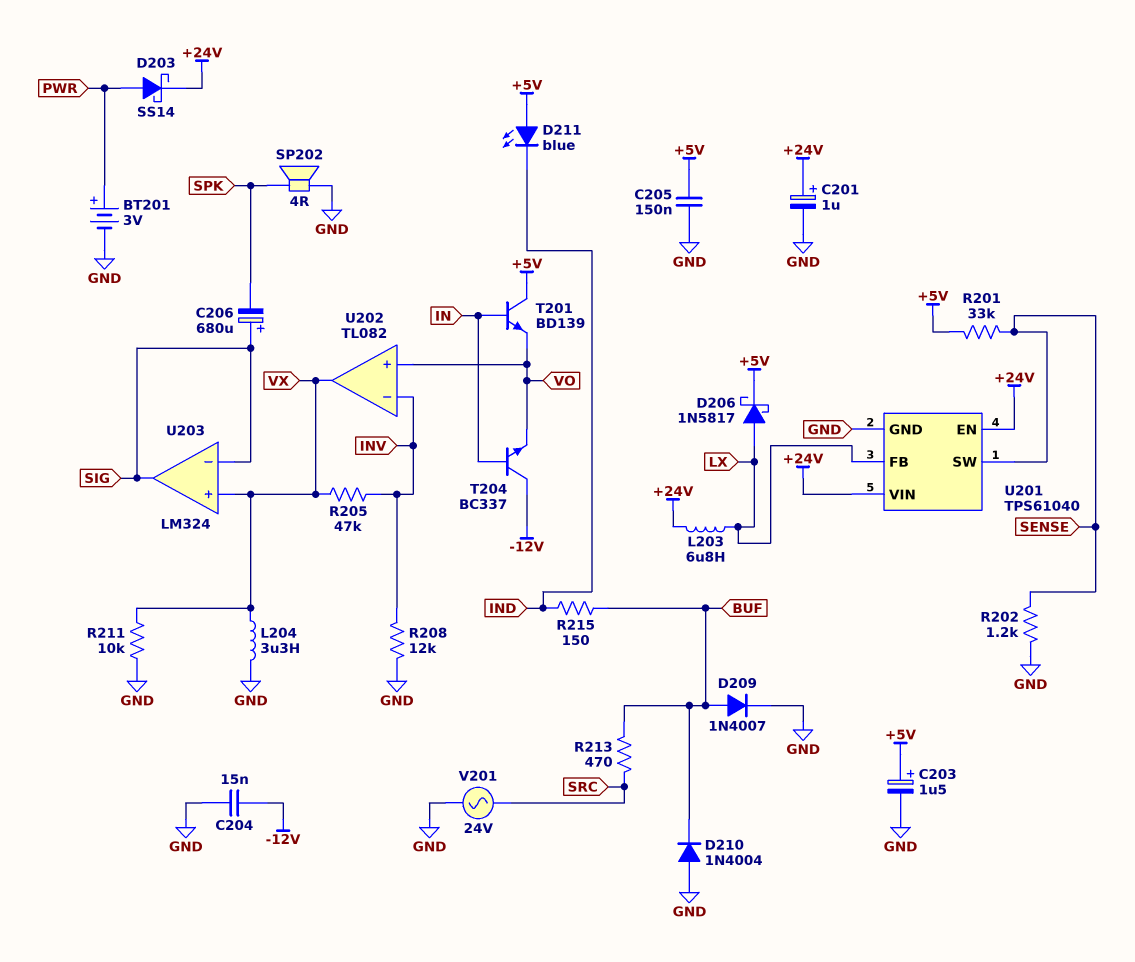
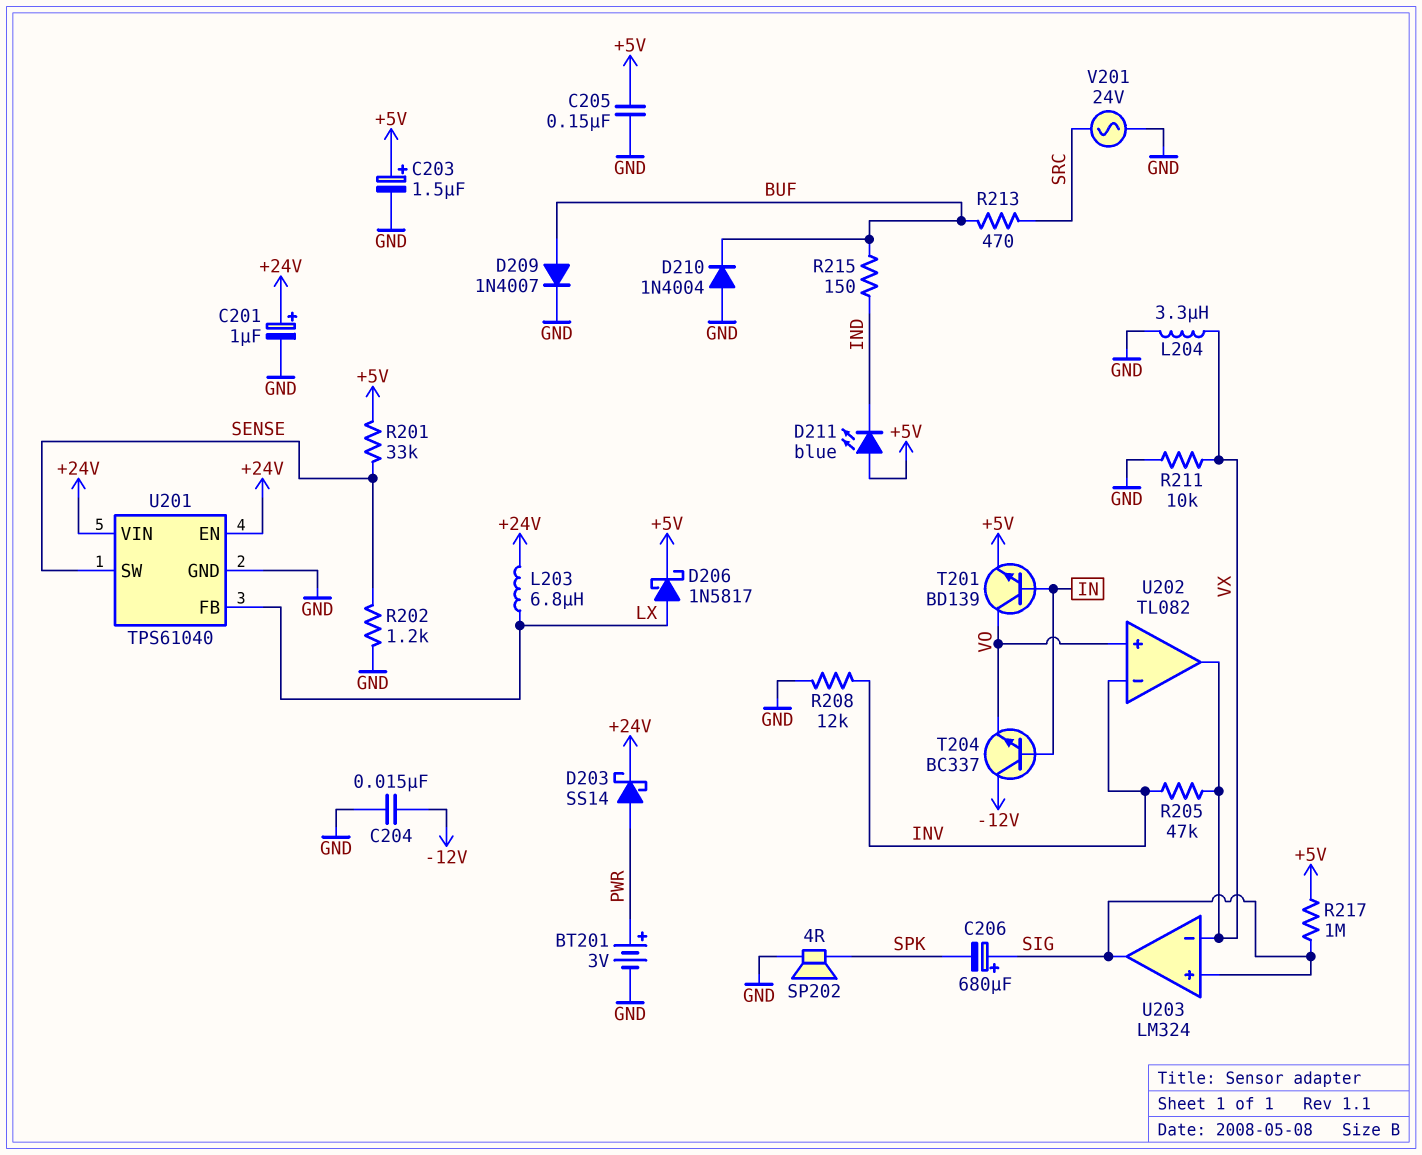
R217: none -> 1M (+5V, SIG)
T201: NPN BD139 (B IN, C +5V, E VO) -> NPN BD139 (B IN, C VO, E +5V)
U203 pin in+: VX -> SIG
U203 pin in-: SIG -> VX

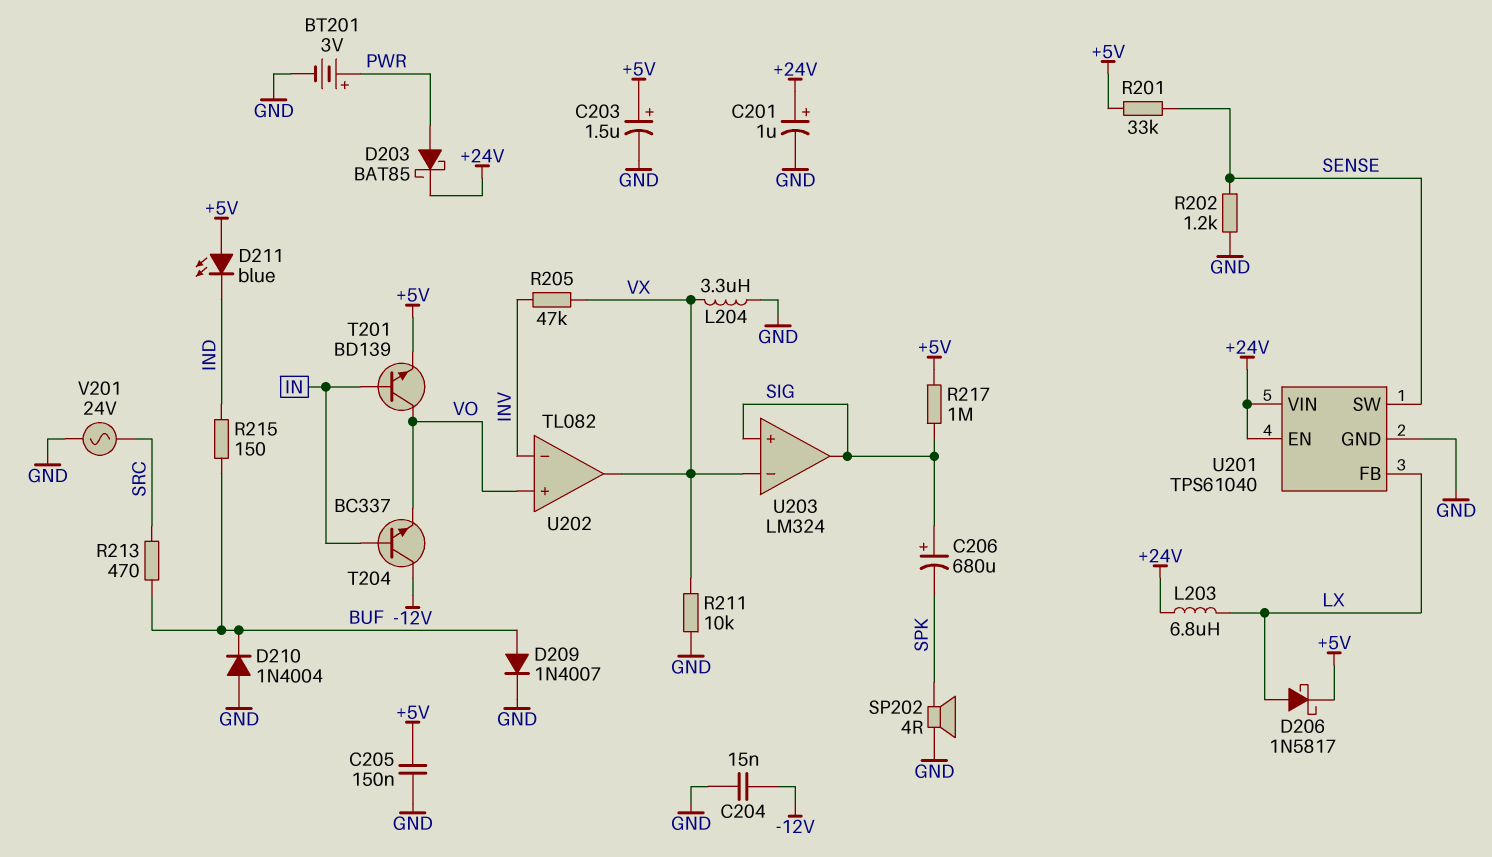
D203: schottky SS14 (A PWR, K +24V) -> schottky BAT85 (A PWR, K +24V)
R208: 12k (GND, INV) -> none

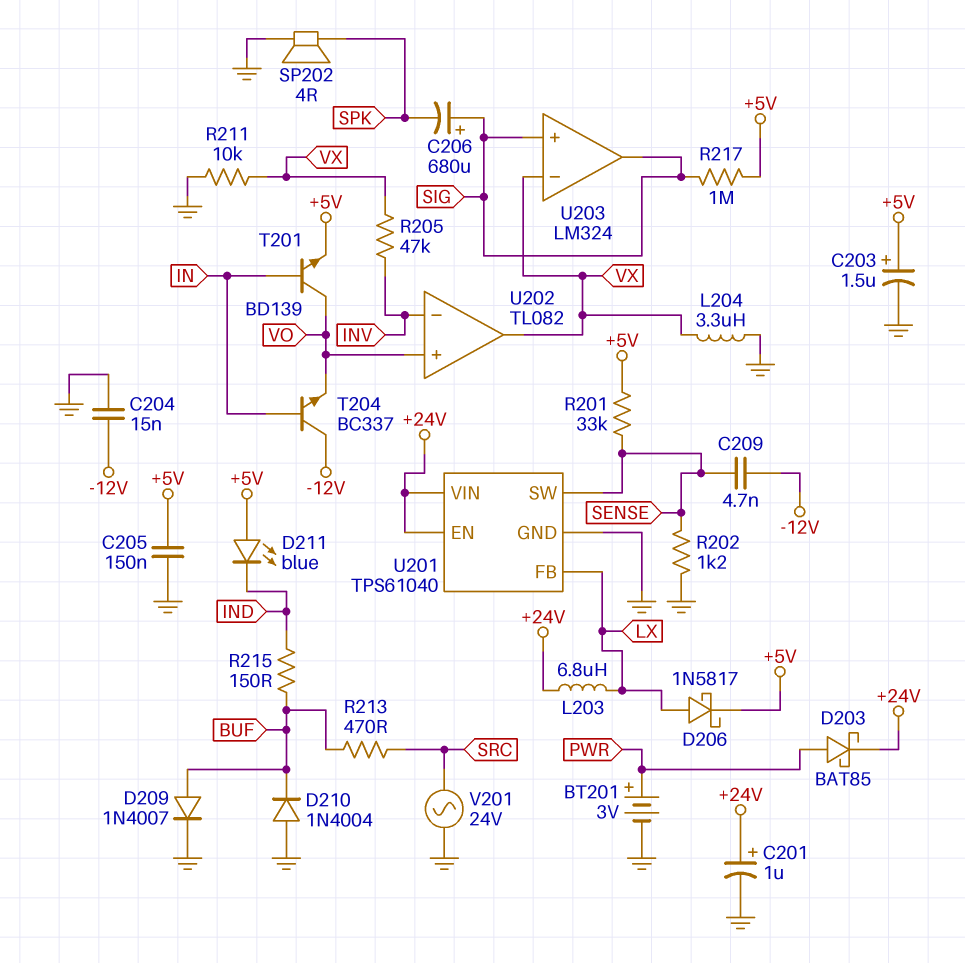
C209: none -> 4.7nF (-12V, SENSE)

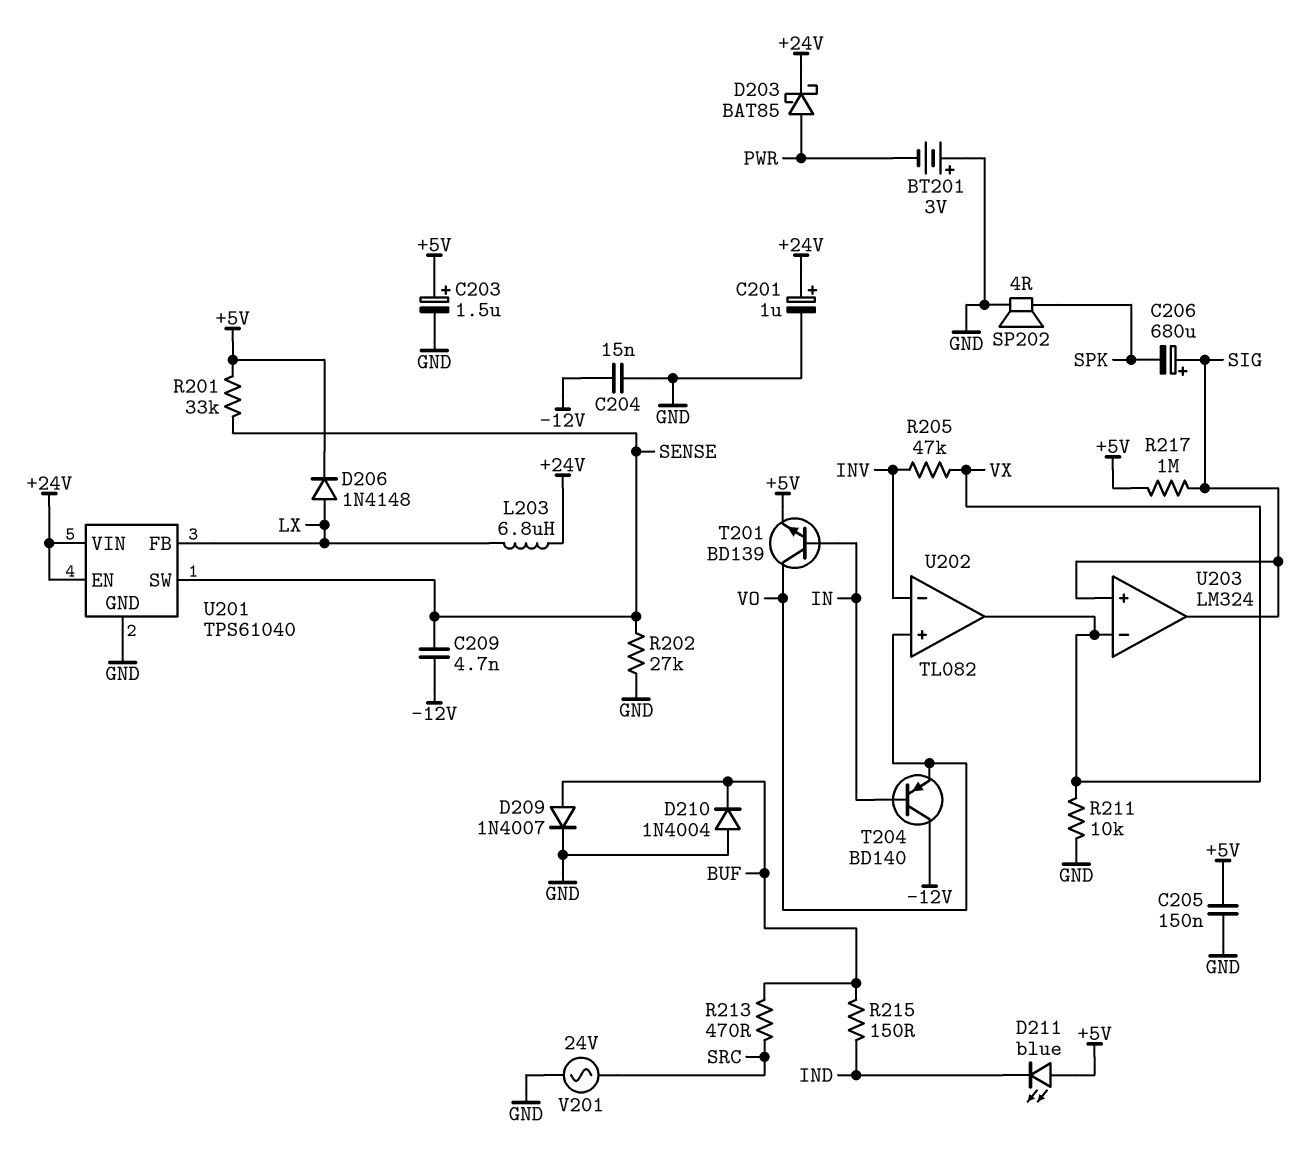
BT201: 3V (plus PWR, minus GND) -> 3V (plus GND, minus PWR)
D206: schottky 1N5817 (A LX, K +5V) -> diode 1N4148 (A LX, K +5V)
L204: 3.3uH (GND, VX) -> none
R202: 1.2k (GND, SENSE) -> 27k (GND, SENSE)
T204: NPN BC337 (B IN, C -12V, E VO) -> PNP BD140 (B IN, C -12V, E VO)

